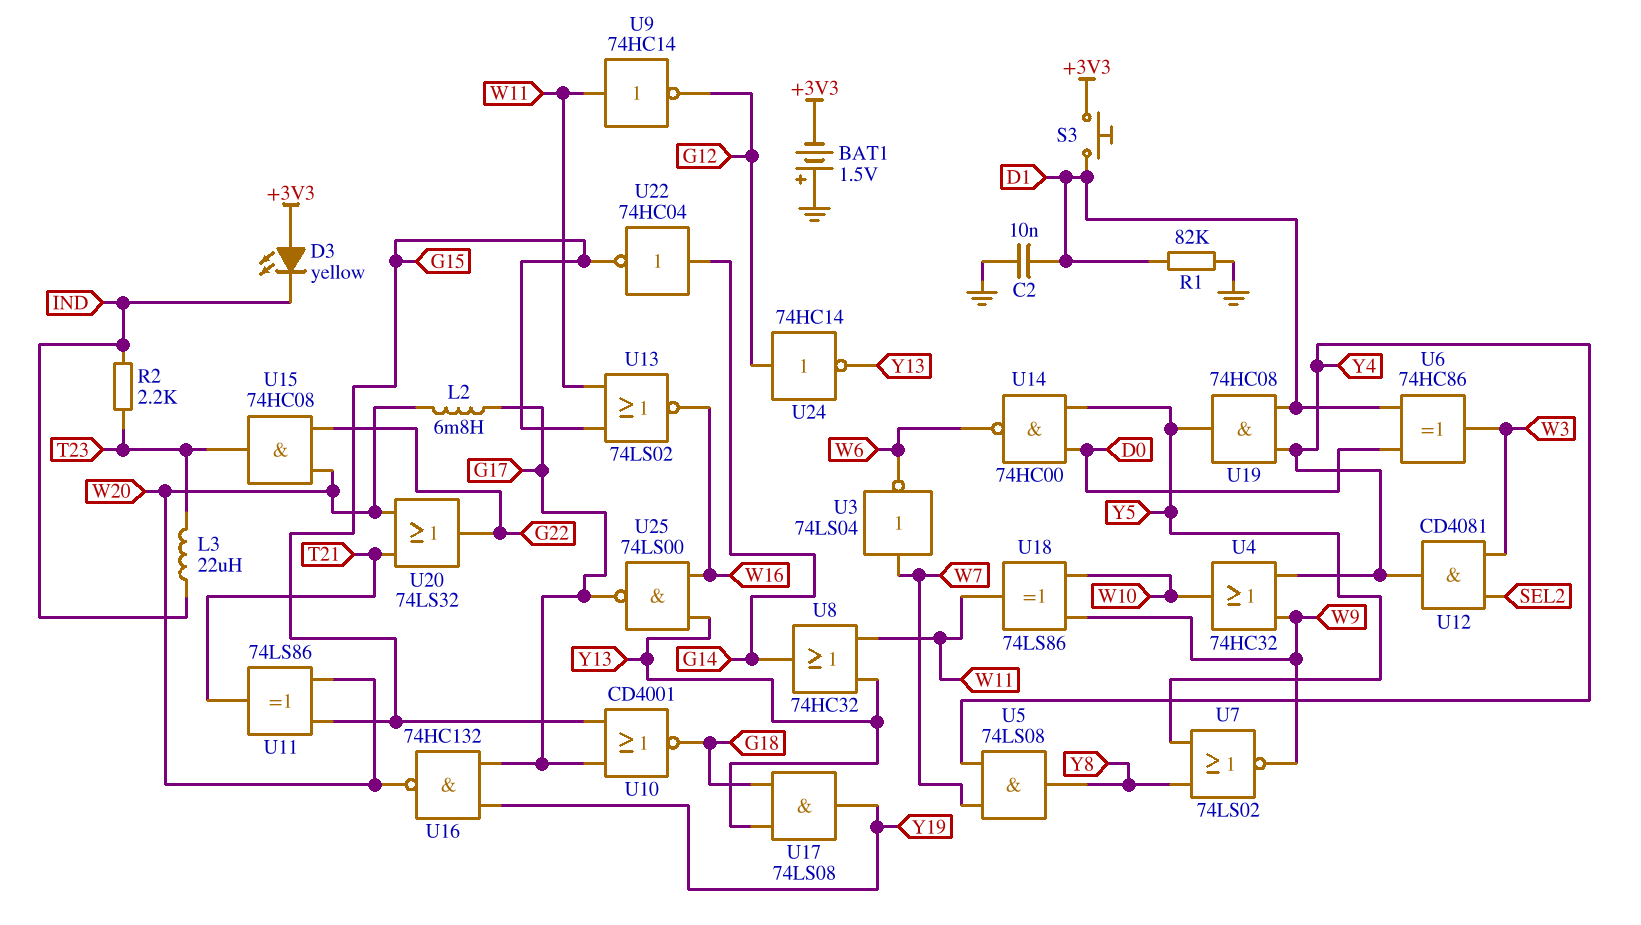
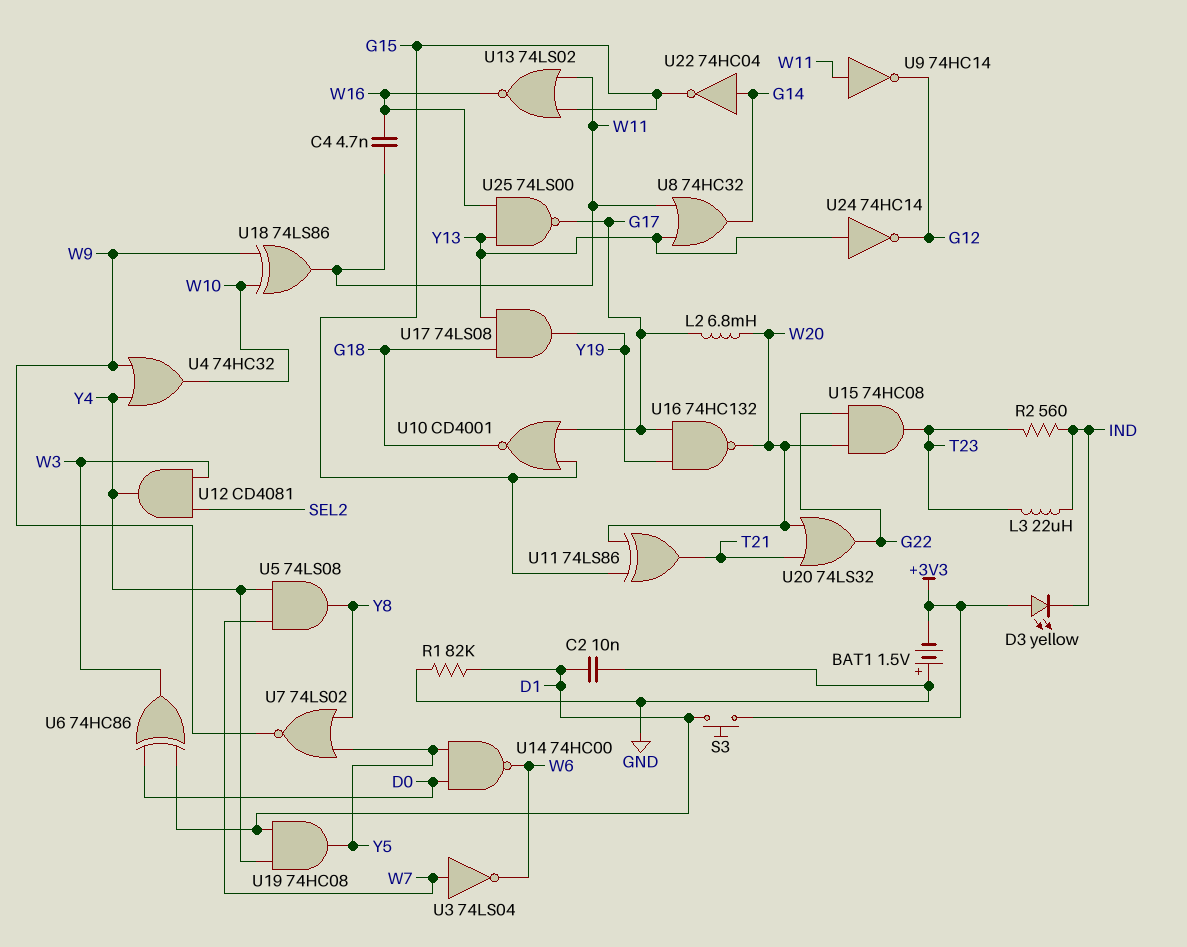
C4: none -> 4.7nF (W11, W16)
R2: 2.2k (IND, T23) -> 560 (IND, T23)
U24: NOT 74HC14 (in G12, out Y13) -> NOT 74HC14 (in Y13, out G12)

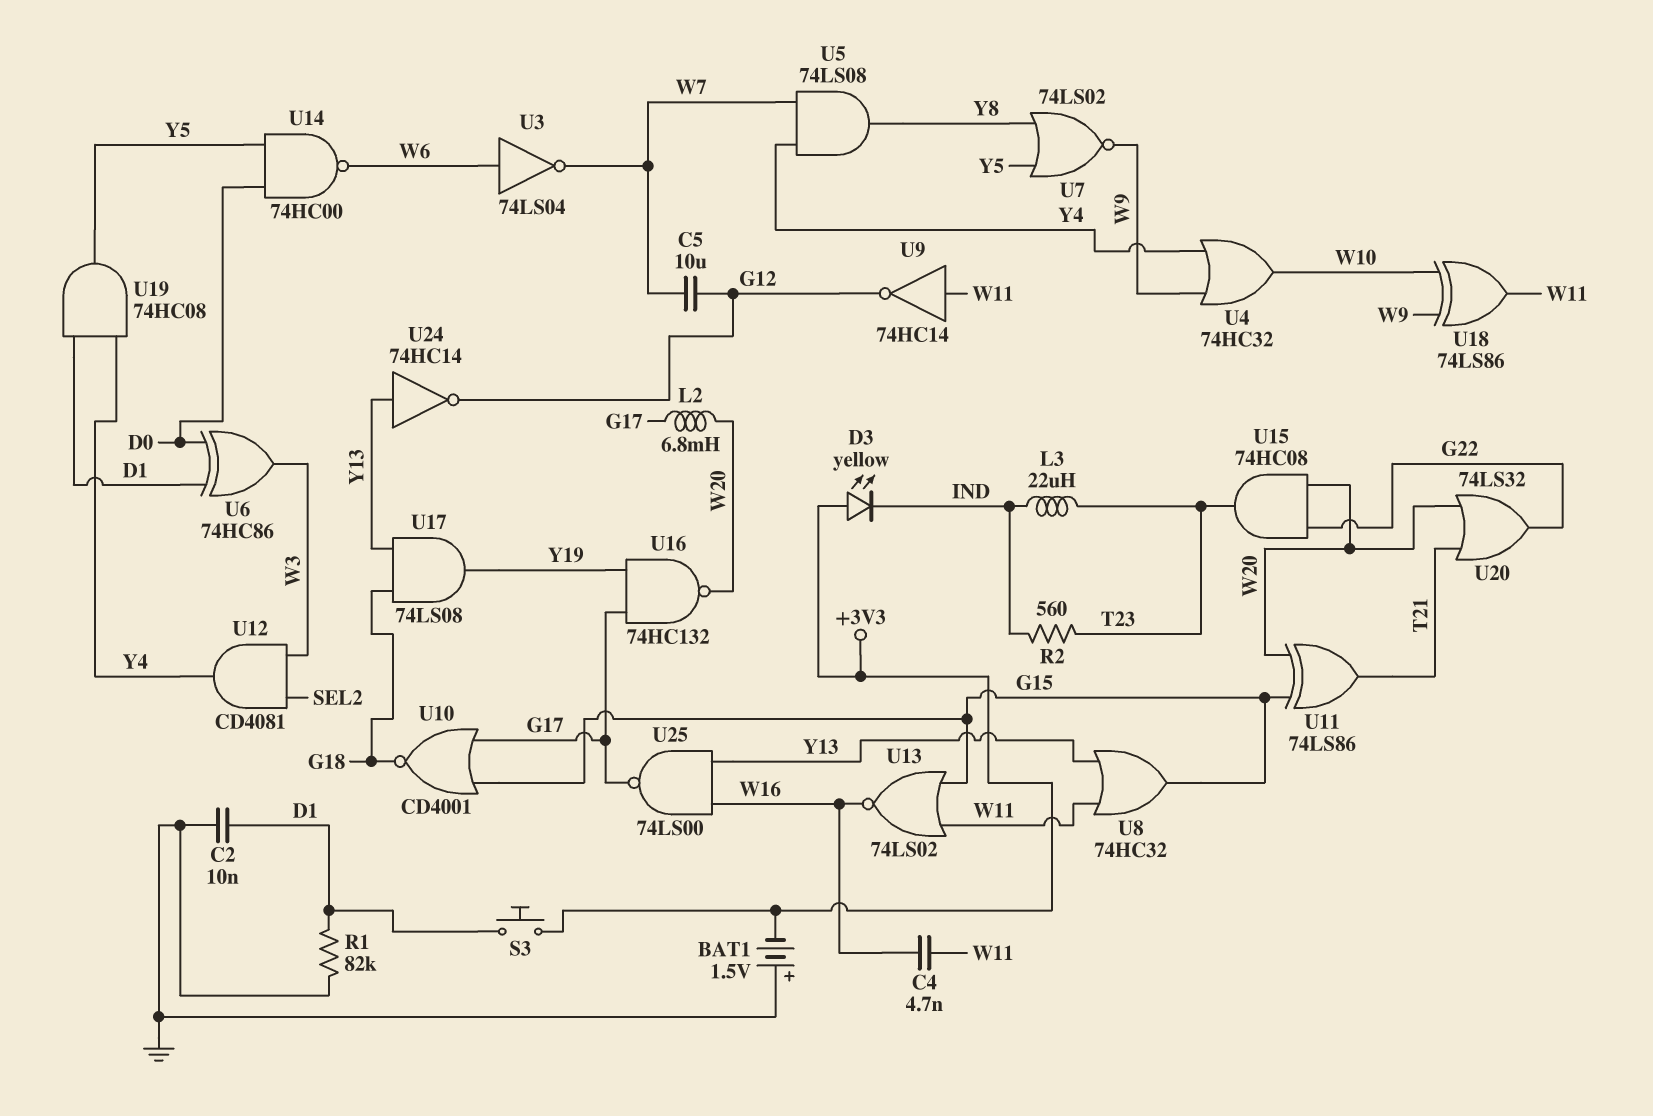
C5: none -> 10uF (G12, W7)
U3: NOT 74LS04 (in W7, out W6) -> NOT 74LS04 (in W6, out W7)
U8: OR 74HC32 (in W11, in Y13, out G14) -> OR 74HC32 (in W11, in Y13, out G15)
U22: NOT 74HC04 (in G14, out G15) -> none

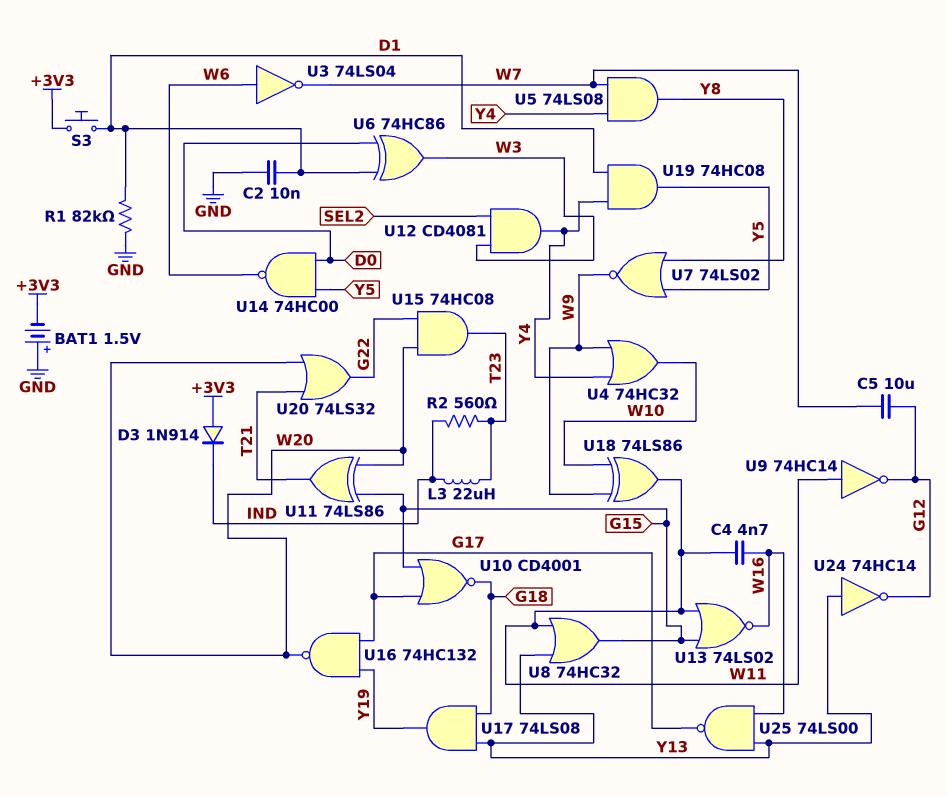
D3: LED yellow (A +3V3, K IND) -> diode 1N914 (A +3V3, K IND)
L2: 6.8mH (G17, W20) -> none

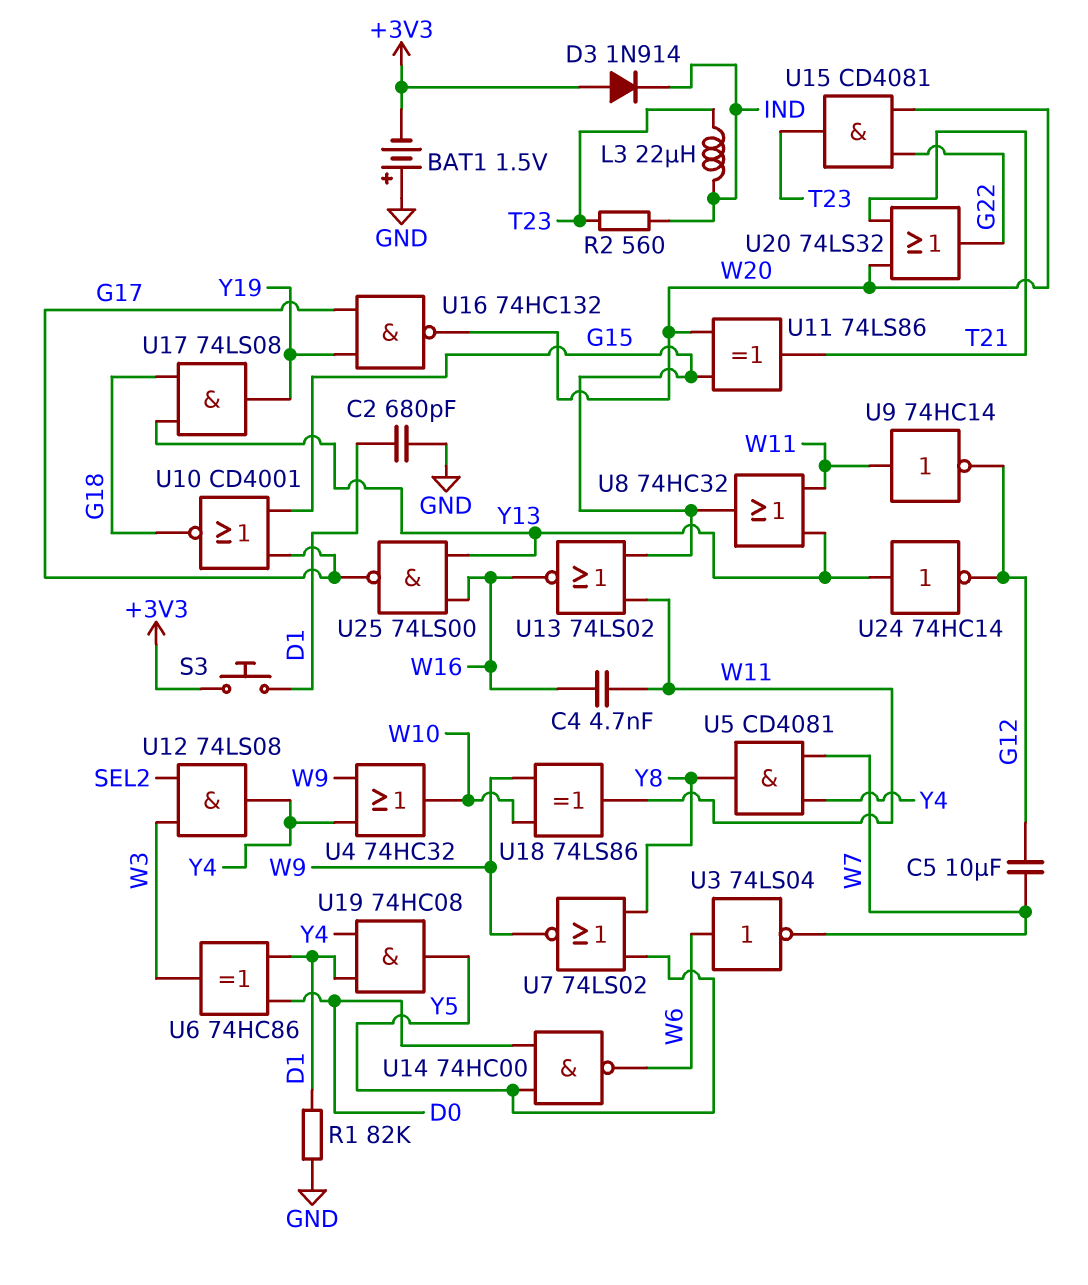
C2: 10nF (D1, GND) -> 680pF (D1, GND)
U5: AND 74LS08 (in W7, in Y4, out Y8) -> AND CD4081 (in W7, in Y4, out Y8)
U12: AND CD4081 (in SEL2, in W3, out Y4) -> AND 74LS08 (in SEL2, in W3, out Y4)
U15: AND 74HC08 (in G22, in W20, out T23) -> AND CD4081 (in G22, in W20, out T23)

